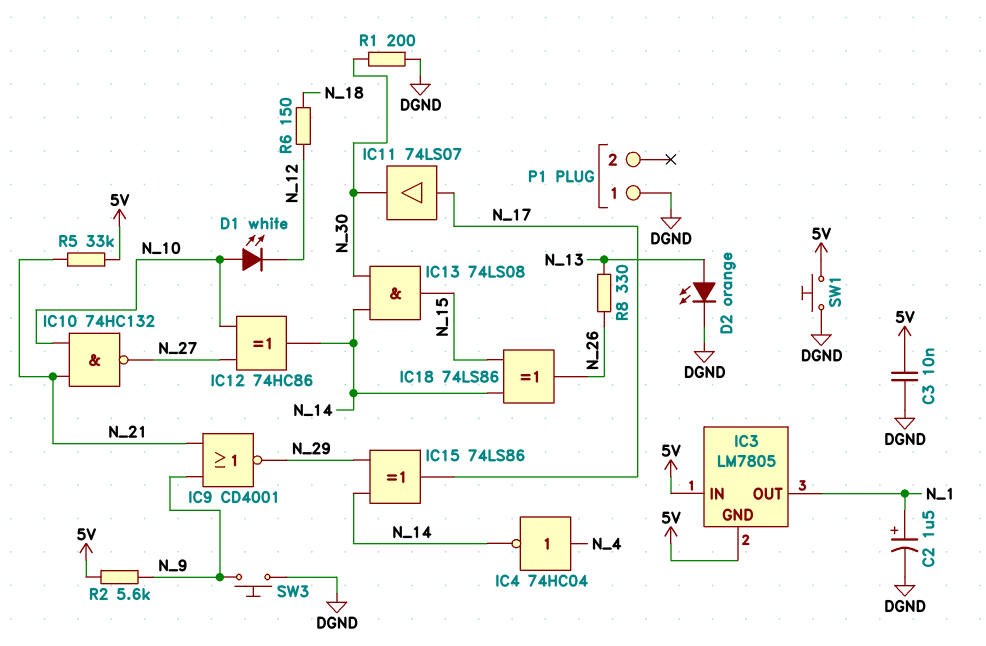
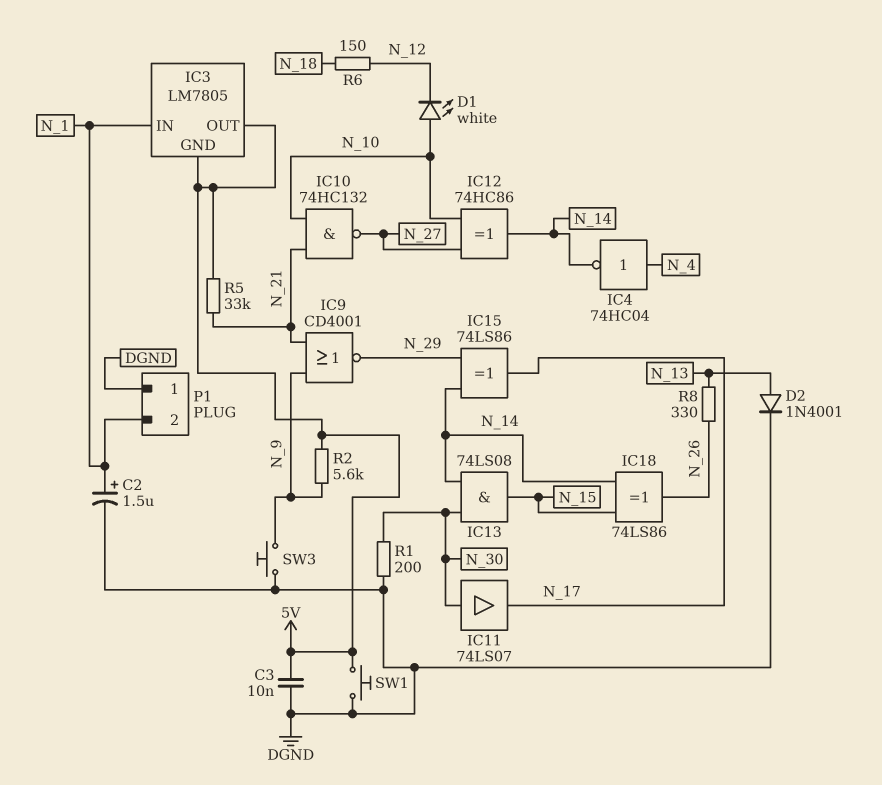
D2: LED orange (A N_13, K DGND) -> diode 1N4001 (A N_13, K DGND)
IC3 pin IN: 5V -> N_1
IC3 pin OUT: N_1 -> 5V
IC11: buffer 74LS07 (in N_17, out N_30) -> buffer 74LS07 (in N_30, out N_17)
P1 pin 2: none -> N_1

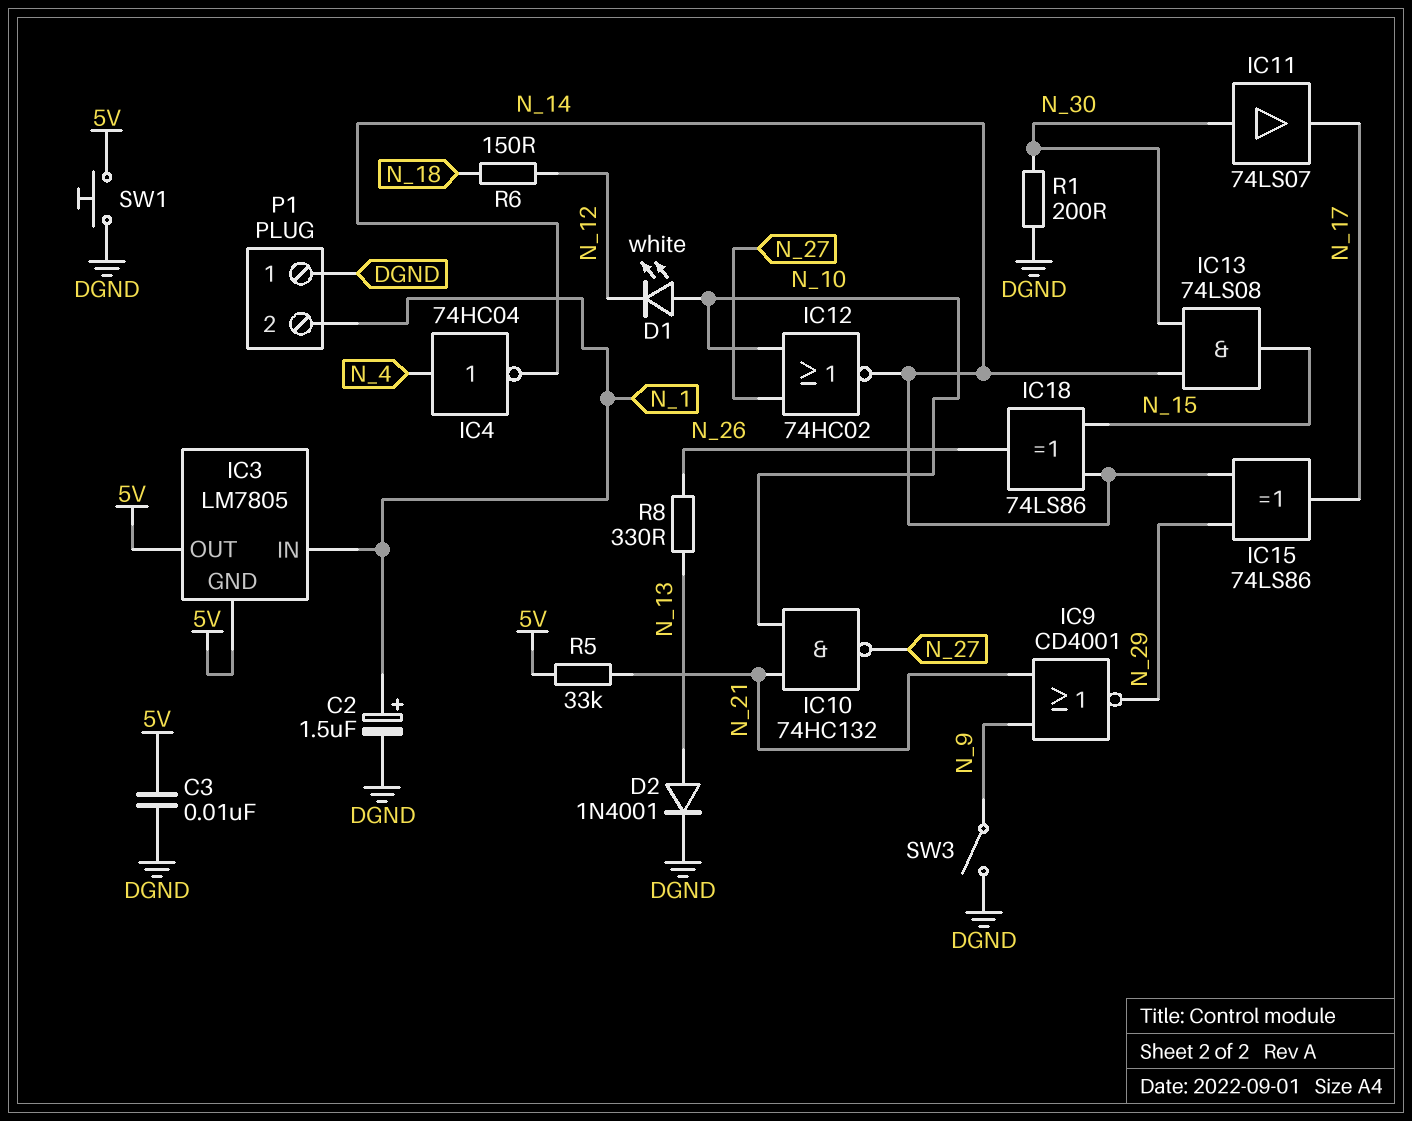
IC12: XOR 74HC86 (in N_10, in N_27, out N_14) -> NOR 74HC02 (in N_10, in N_27, out N_14)
R2: 5.6k (5V, N_9) -> none
SW3: button (DGND, N_9) -> switch (DGND, N_9)

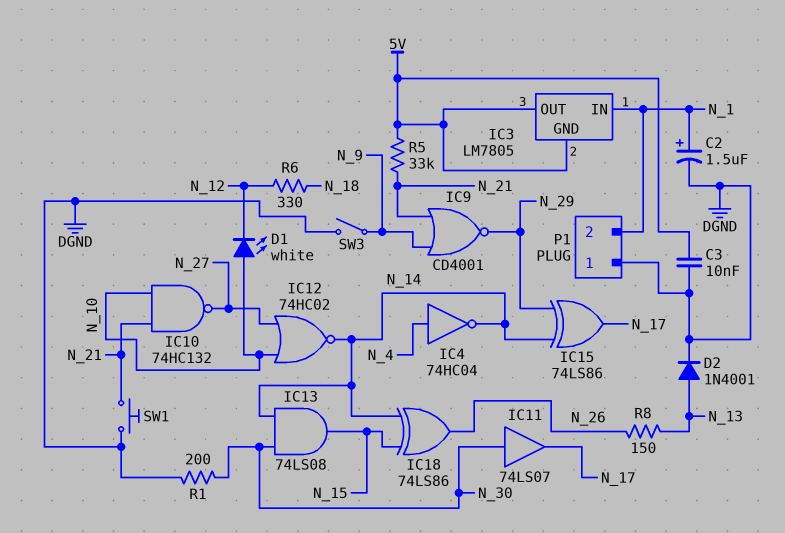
R6: 150 (N_12, N_18) -> 330 (N_12, N_18)
R8: 330 (N_13, N_26) -> 150 (N_13, N_26)
SW1: button (5V, DGND) -> button (DGND, N_21)

